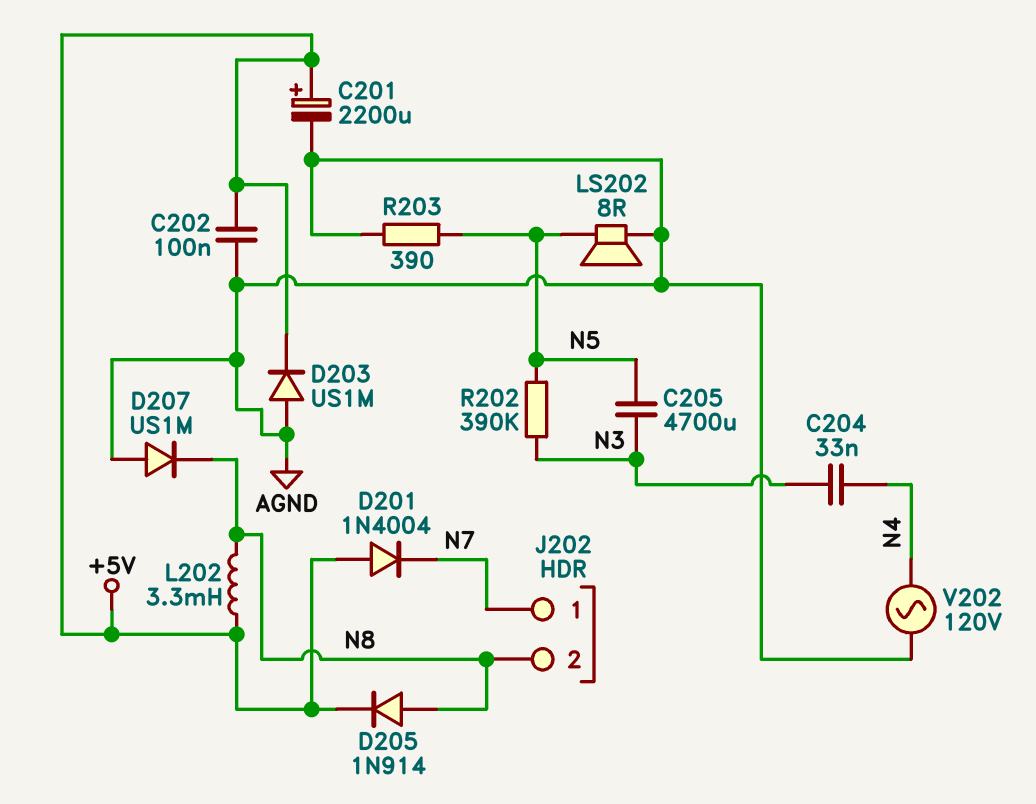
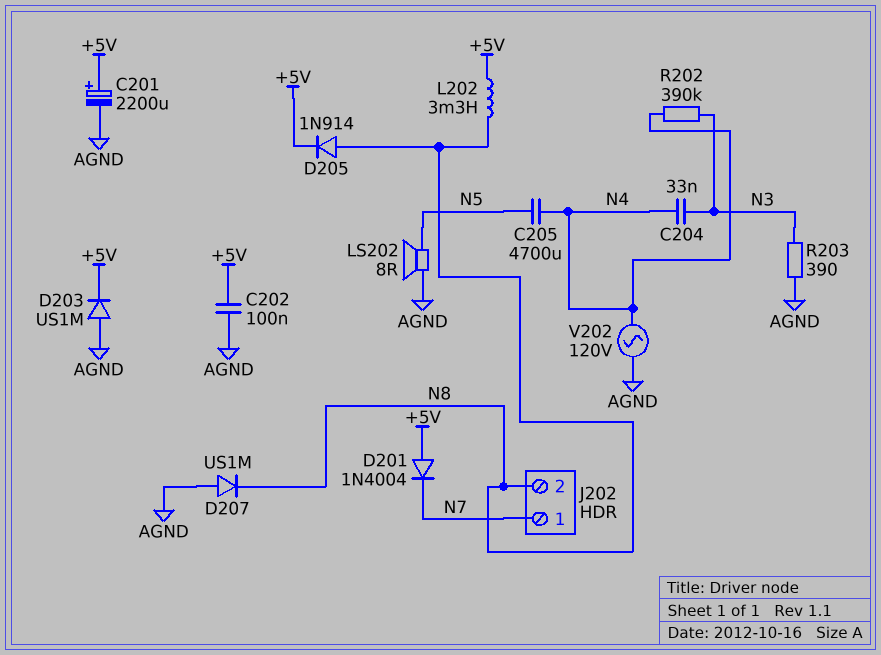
C205: 4700uF (N3, N5) -> 4700uF (N4, N5)
R202: 390k (N3, N5) -> 390k (N3, N4)
R203: 390 (AGND, N5) -> 390 (AGND, N3)

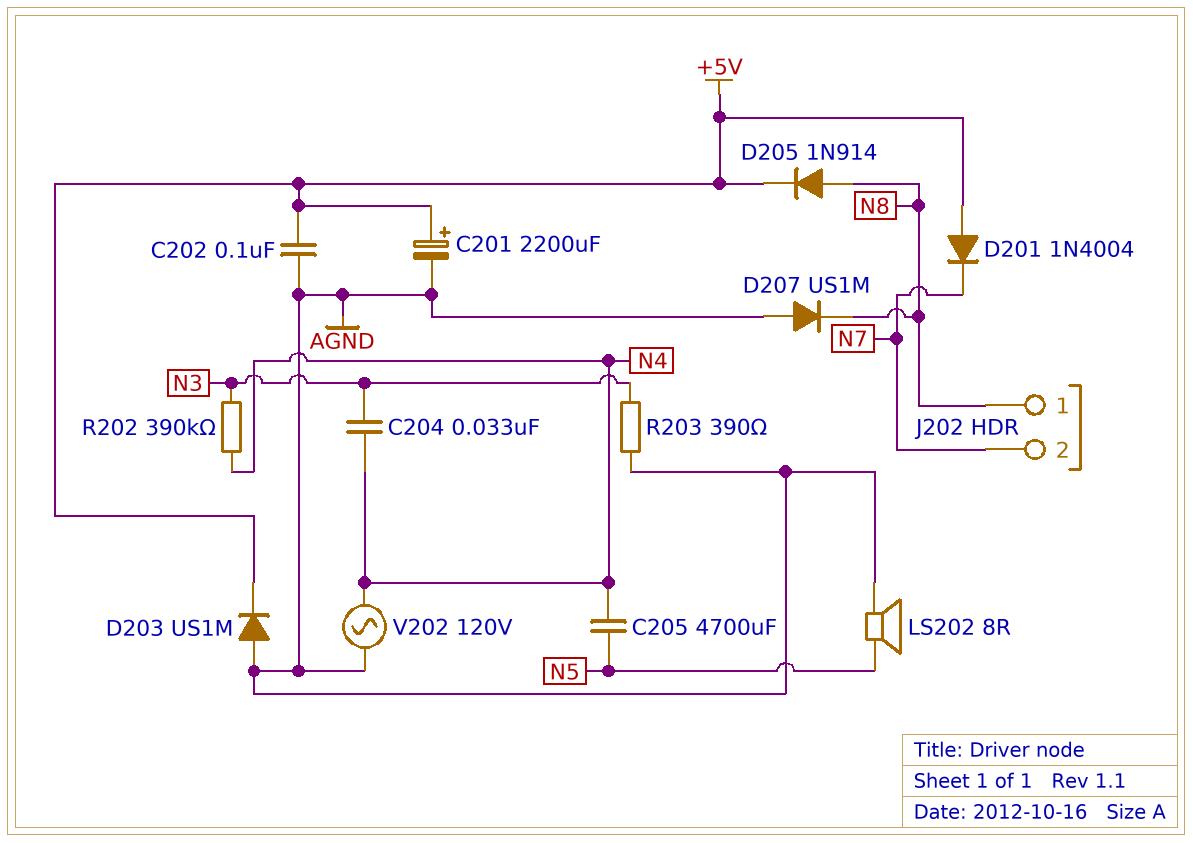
J202 pin 1: N7 -> N8
J202 pin 2: N8 -> N7
L202: 3.3mH (+5V, N8) -> none

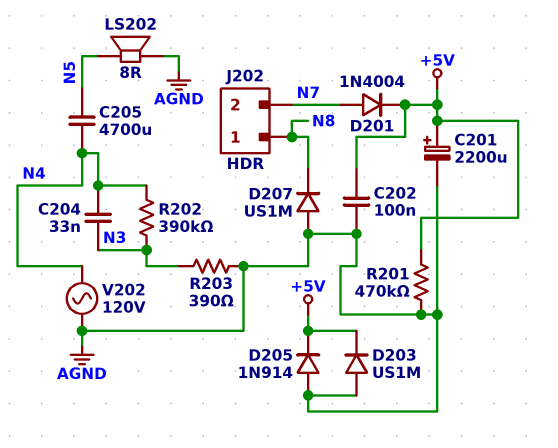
D201: diode 1N4004 (A +5V, K N7) -> diode 1N4004 (A N7, K +5V)
D205: diode 1N914 (A N8, K +5V) -> diode 1N914 (A AGND, K +5V)
R201: none -> 470k (+5V, AGND)

